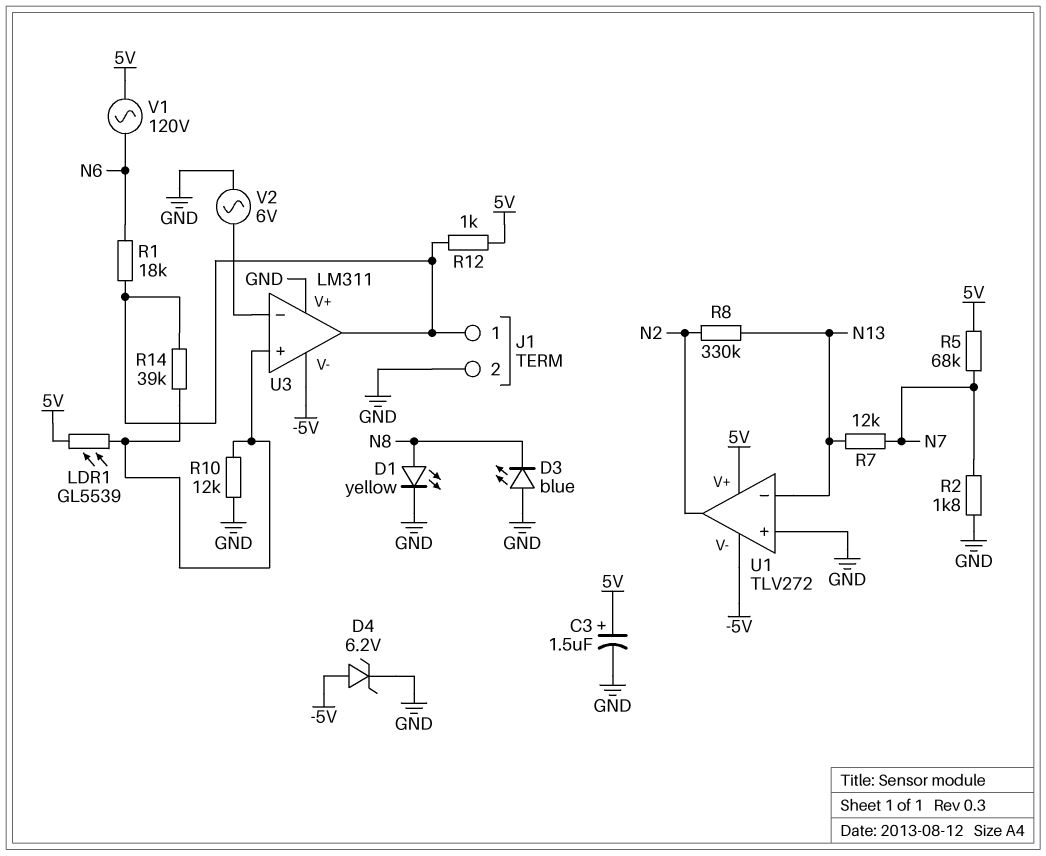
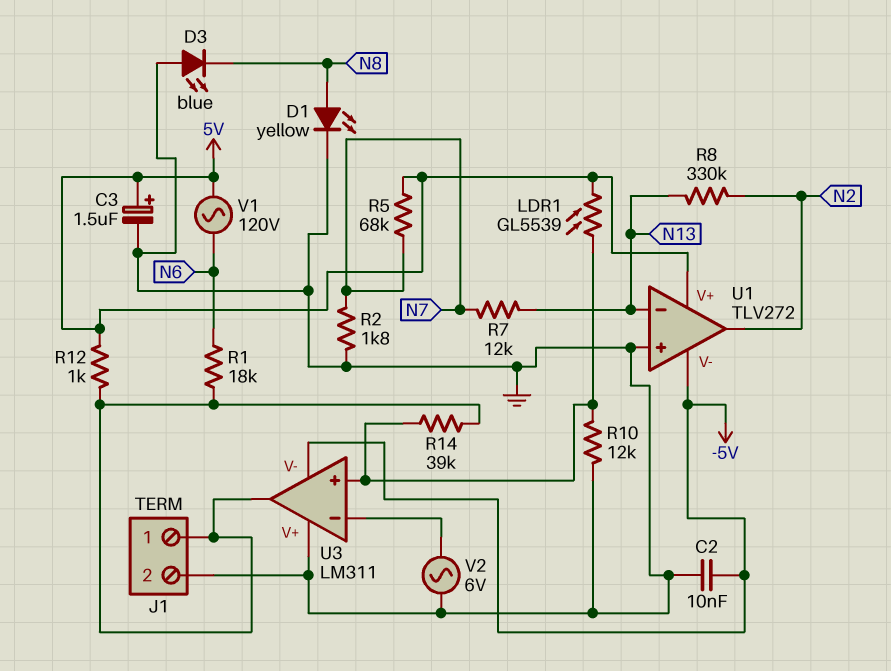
C2: none -> 10nF (-5V, GND)
D4: zener 6.2V (A -5V, K GND) -> none

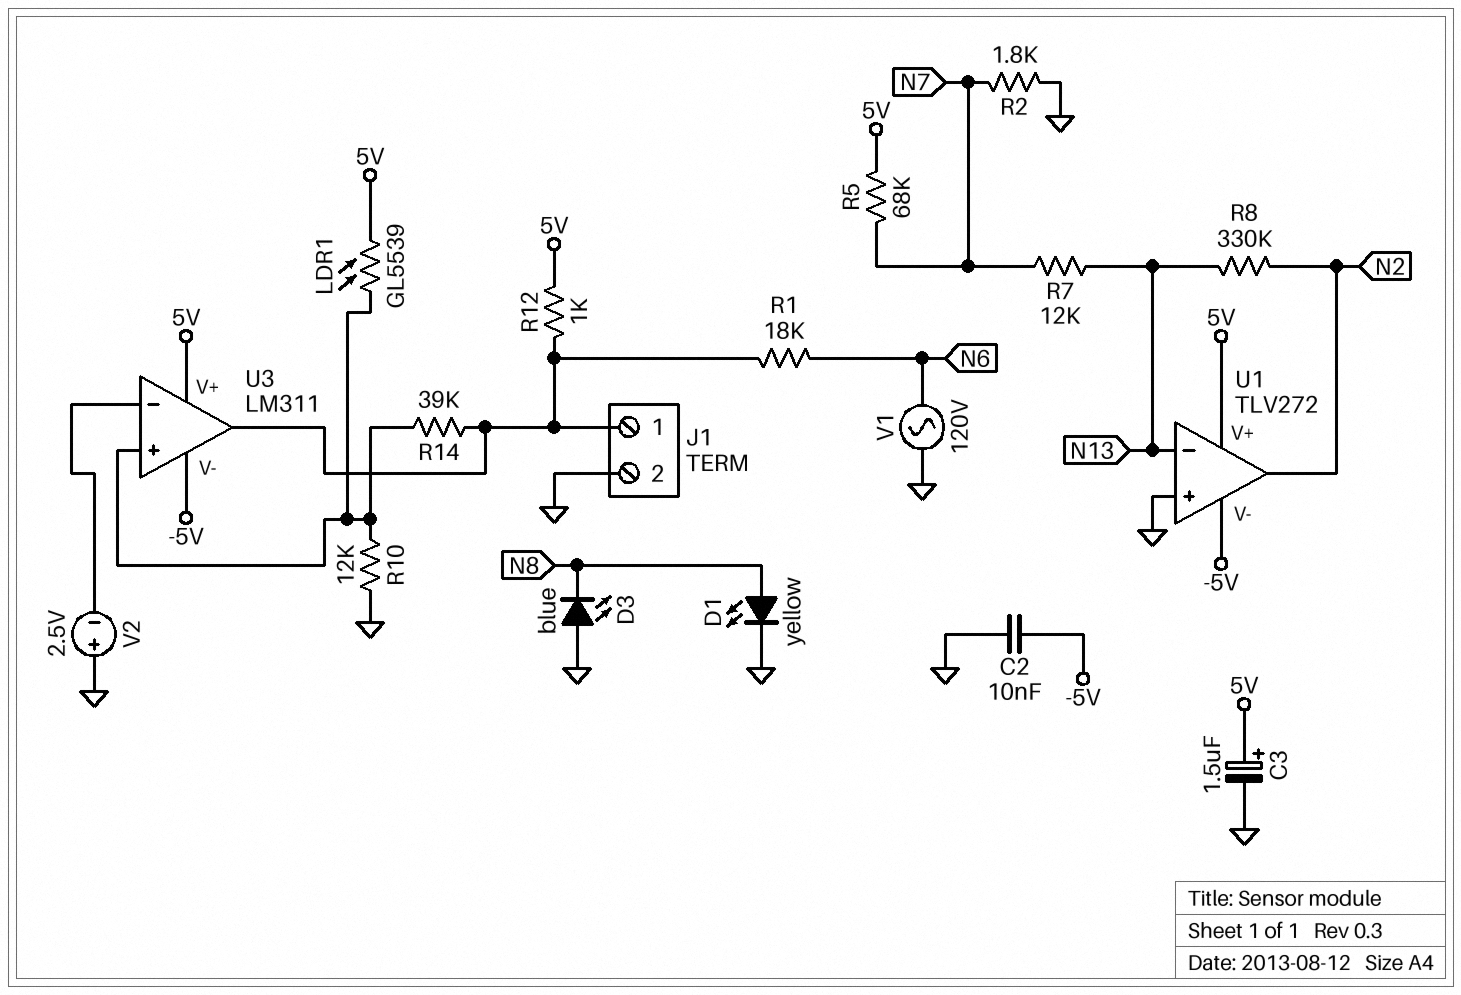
U3 pin V+: GND -> 5V
V1: AC 120V (5V, N6) -> AC 120V (GND, N6)
V2: AC 6V (GND, U3/in-) -> 2.5V (plus GND, minus U3/in-)

